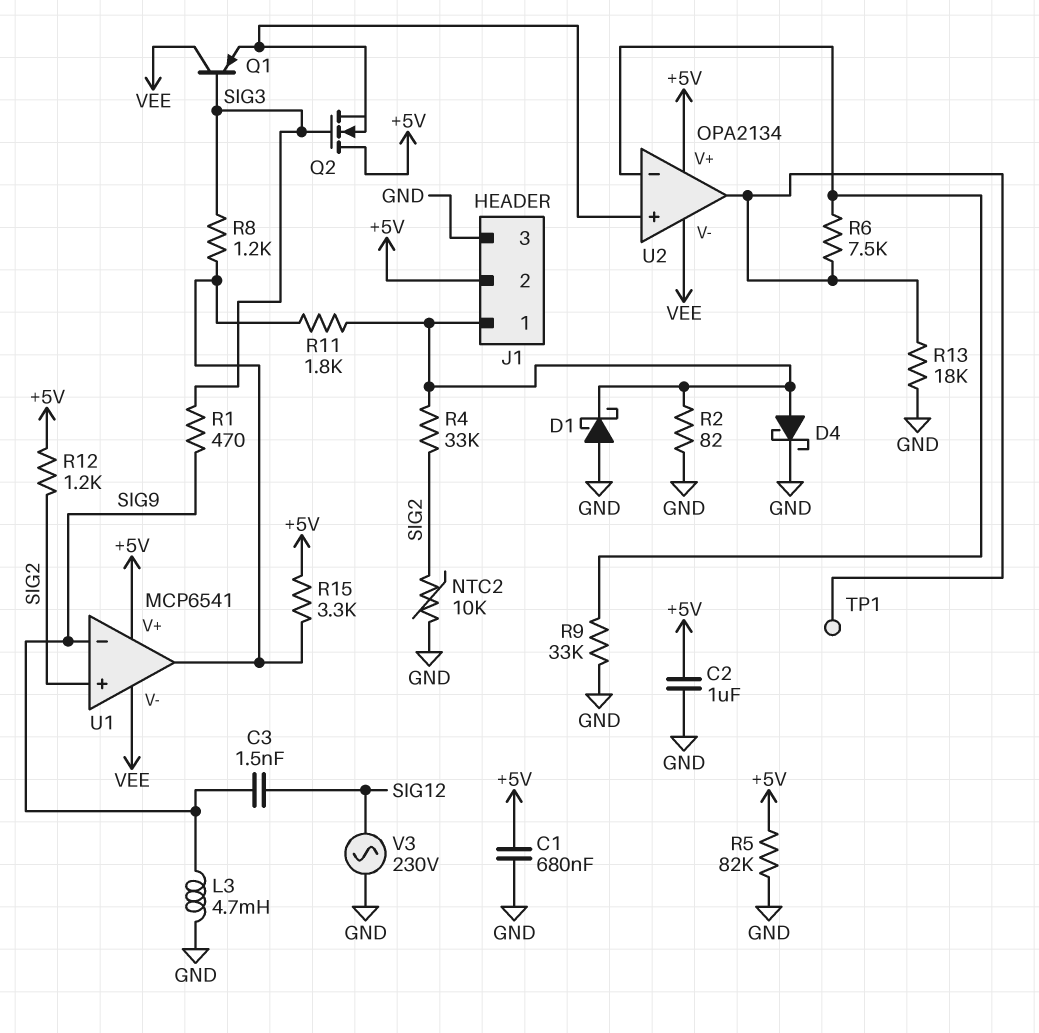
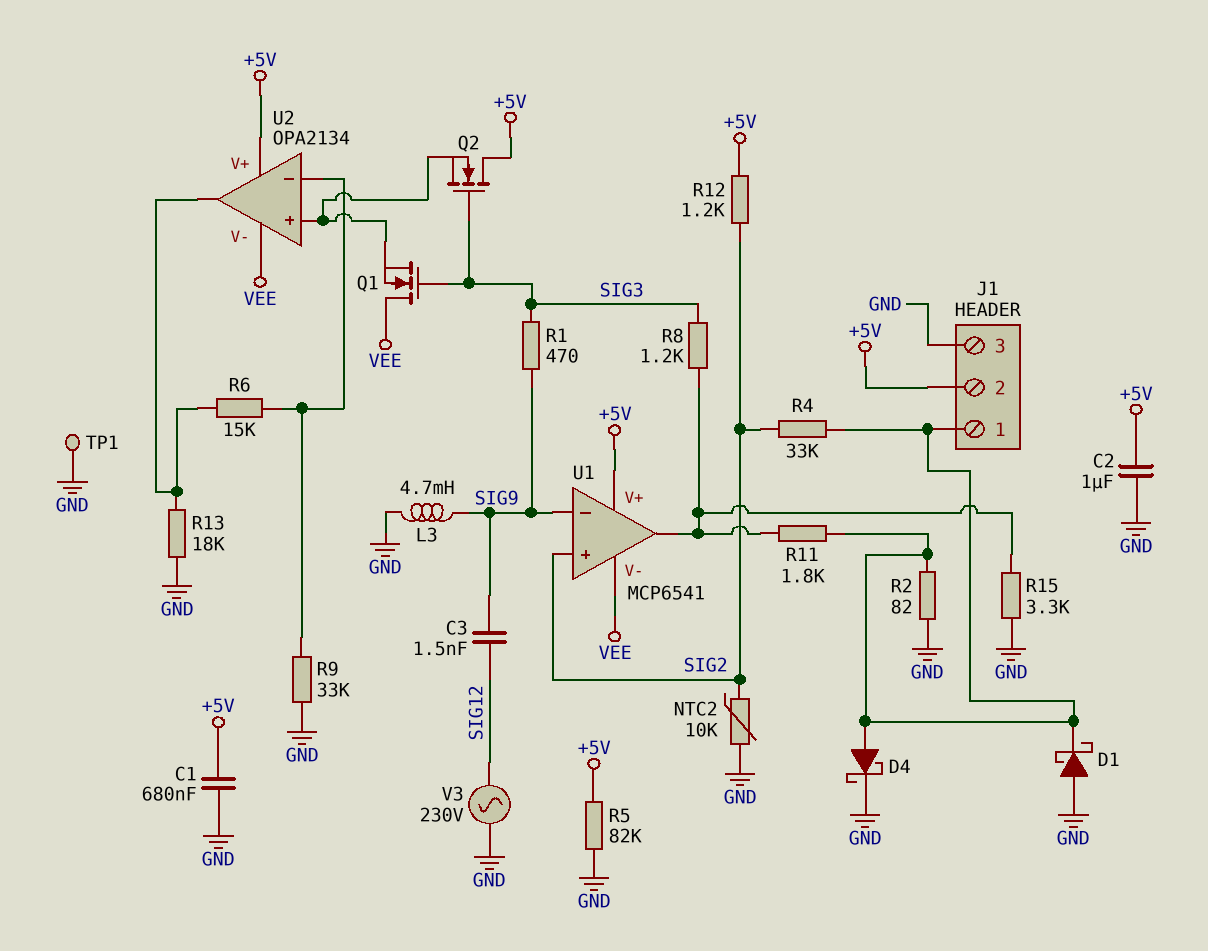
Q1: PNP (B SIG3, C VEE, E U2/in+) -> NMOS (G SIG3, D VEE, S U2/in+)
R6: 7.5k (U2/in-, U2/out) -> 15k (U2/in-, U2/out)
R15: 3.3k (+5V, U1/out) -> 3.3k (GND, U1/out)
TP1: test point (U2/out) -> test point (GND)

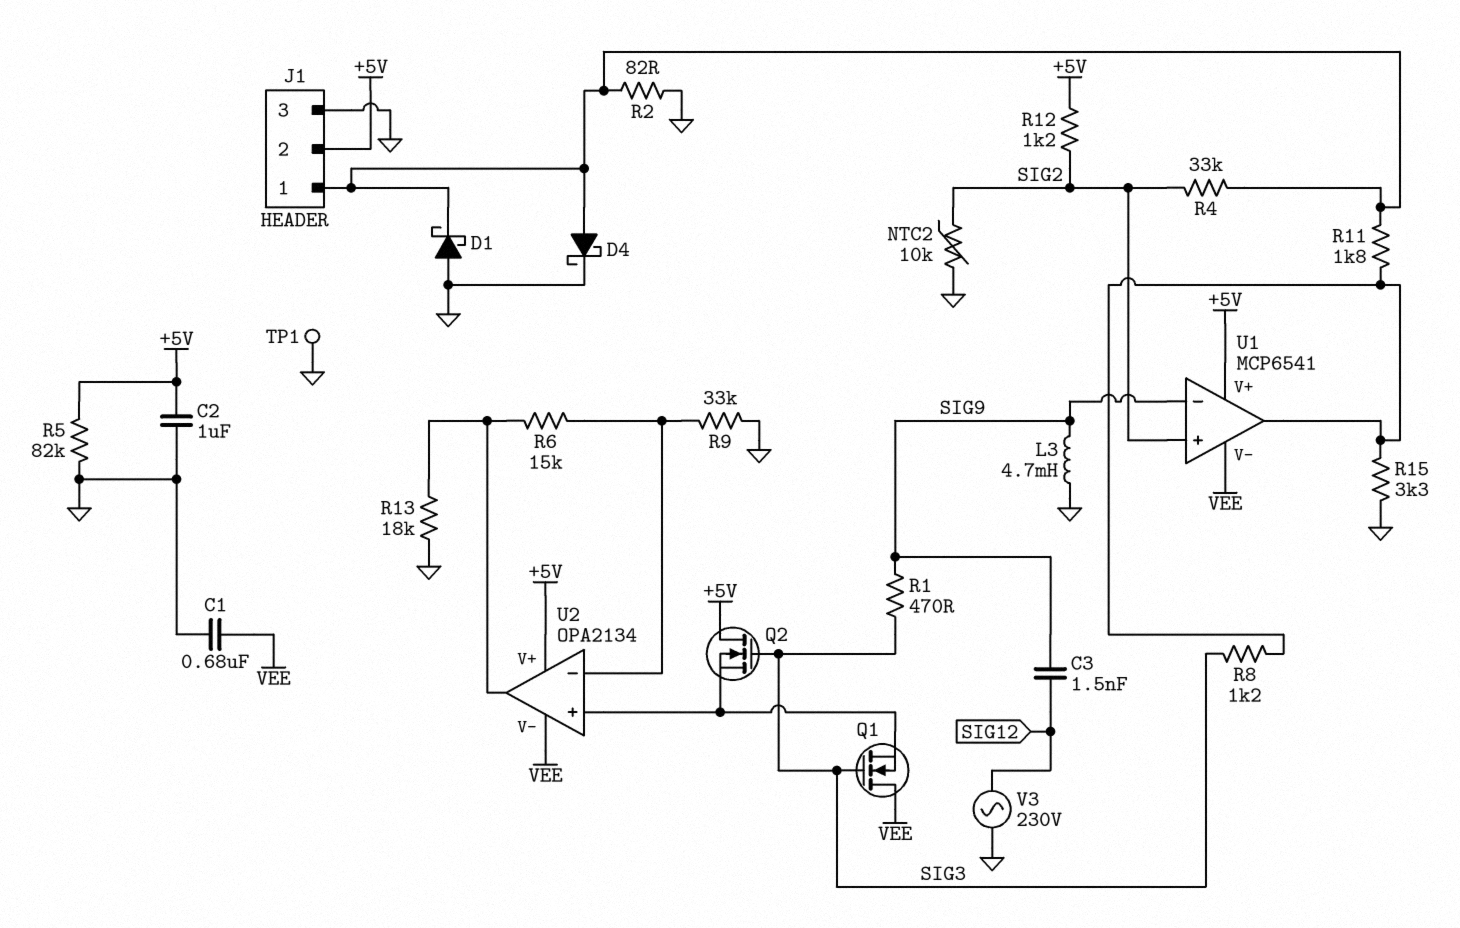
C1: 680nF (+5V, GND) -> 680nF (GND, VEE)

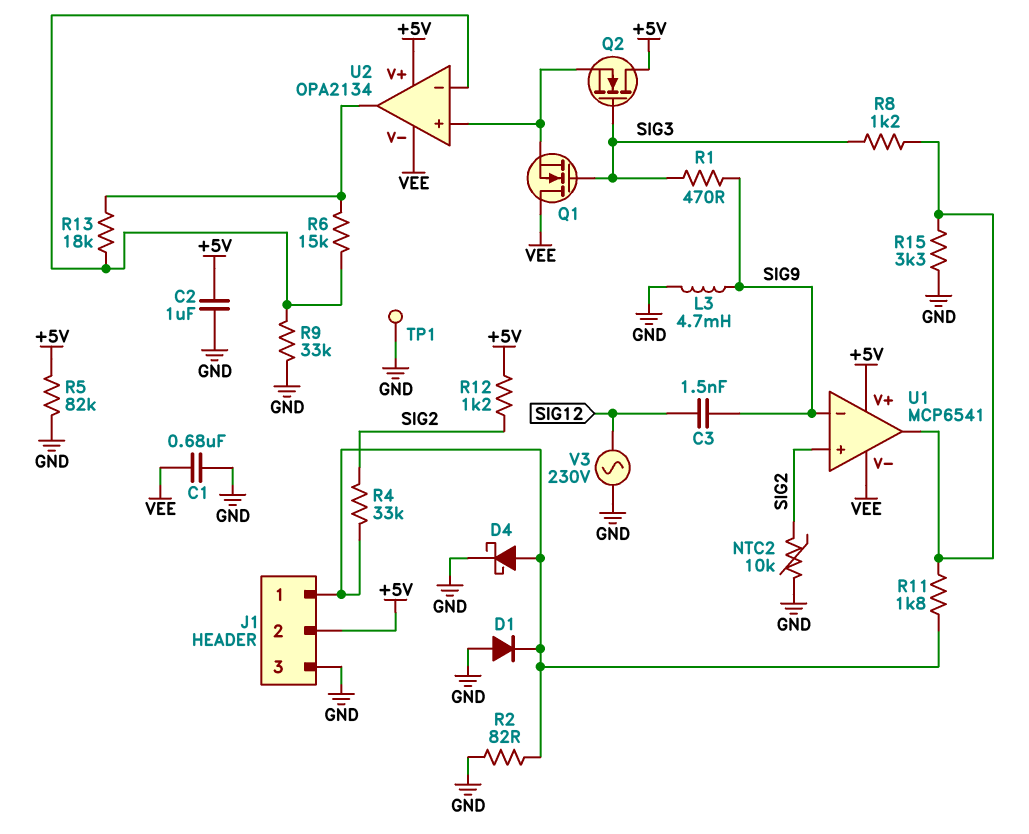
D1: schottky (A GND, K J1/1) -> diode (A GND, K J1/1)
R13: 18k (GND, U2/out) -> 18k (U2/in-, U2/out)

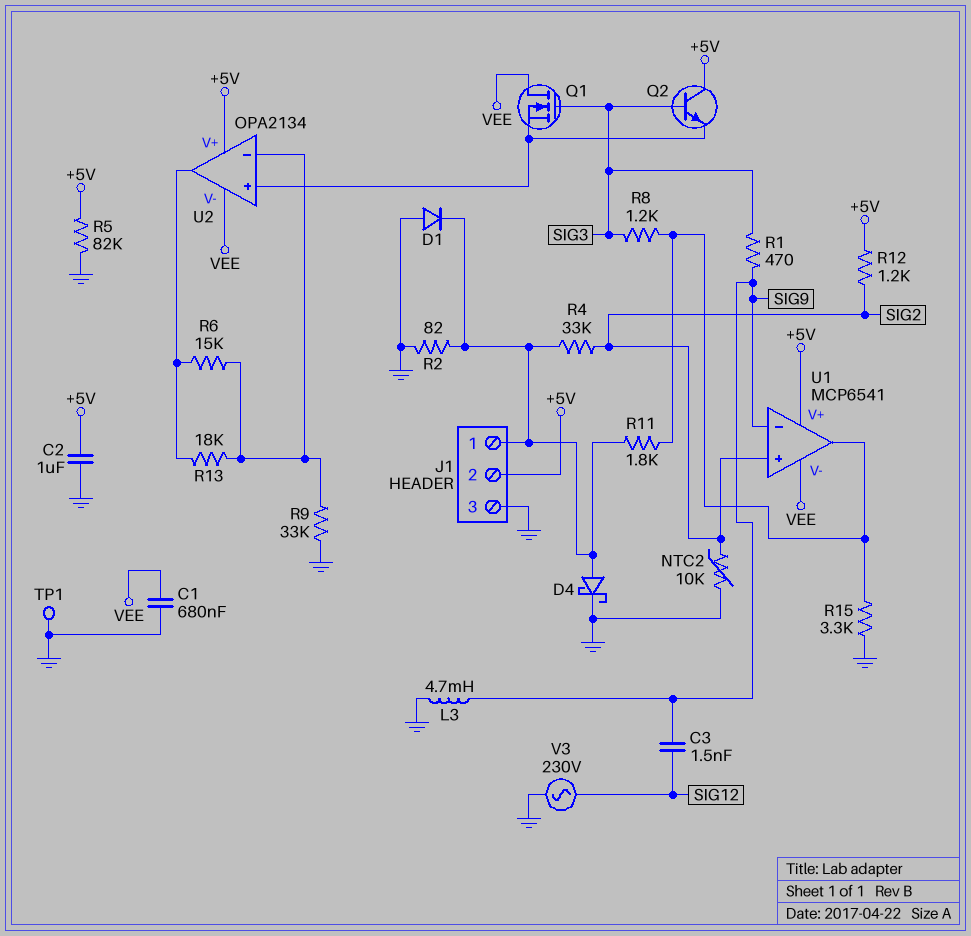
Q2: NMOS (G SIG3, D +5V, S U2/in+) -> NPN (B SIG3, C +5V, E U2/in+)

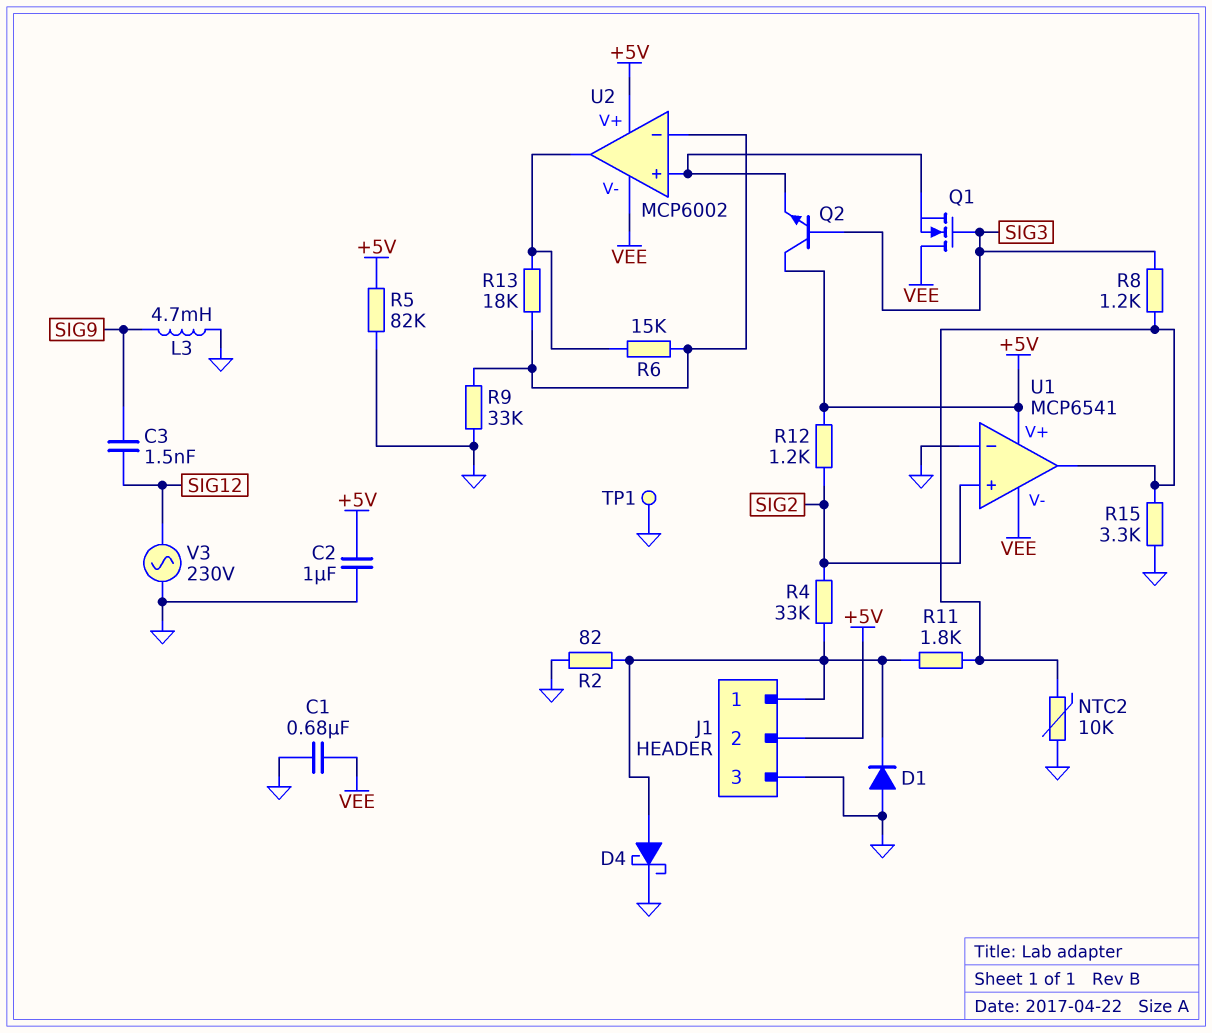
NTC2: 10k (GND, SIG2) -> 10k (GND, U1/out)
R1: 470 (SIG3, SIG9) -> none
U1 pin in-: SIG9 -> GND
U2: OPA2134 -> MCP6002

